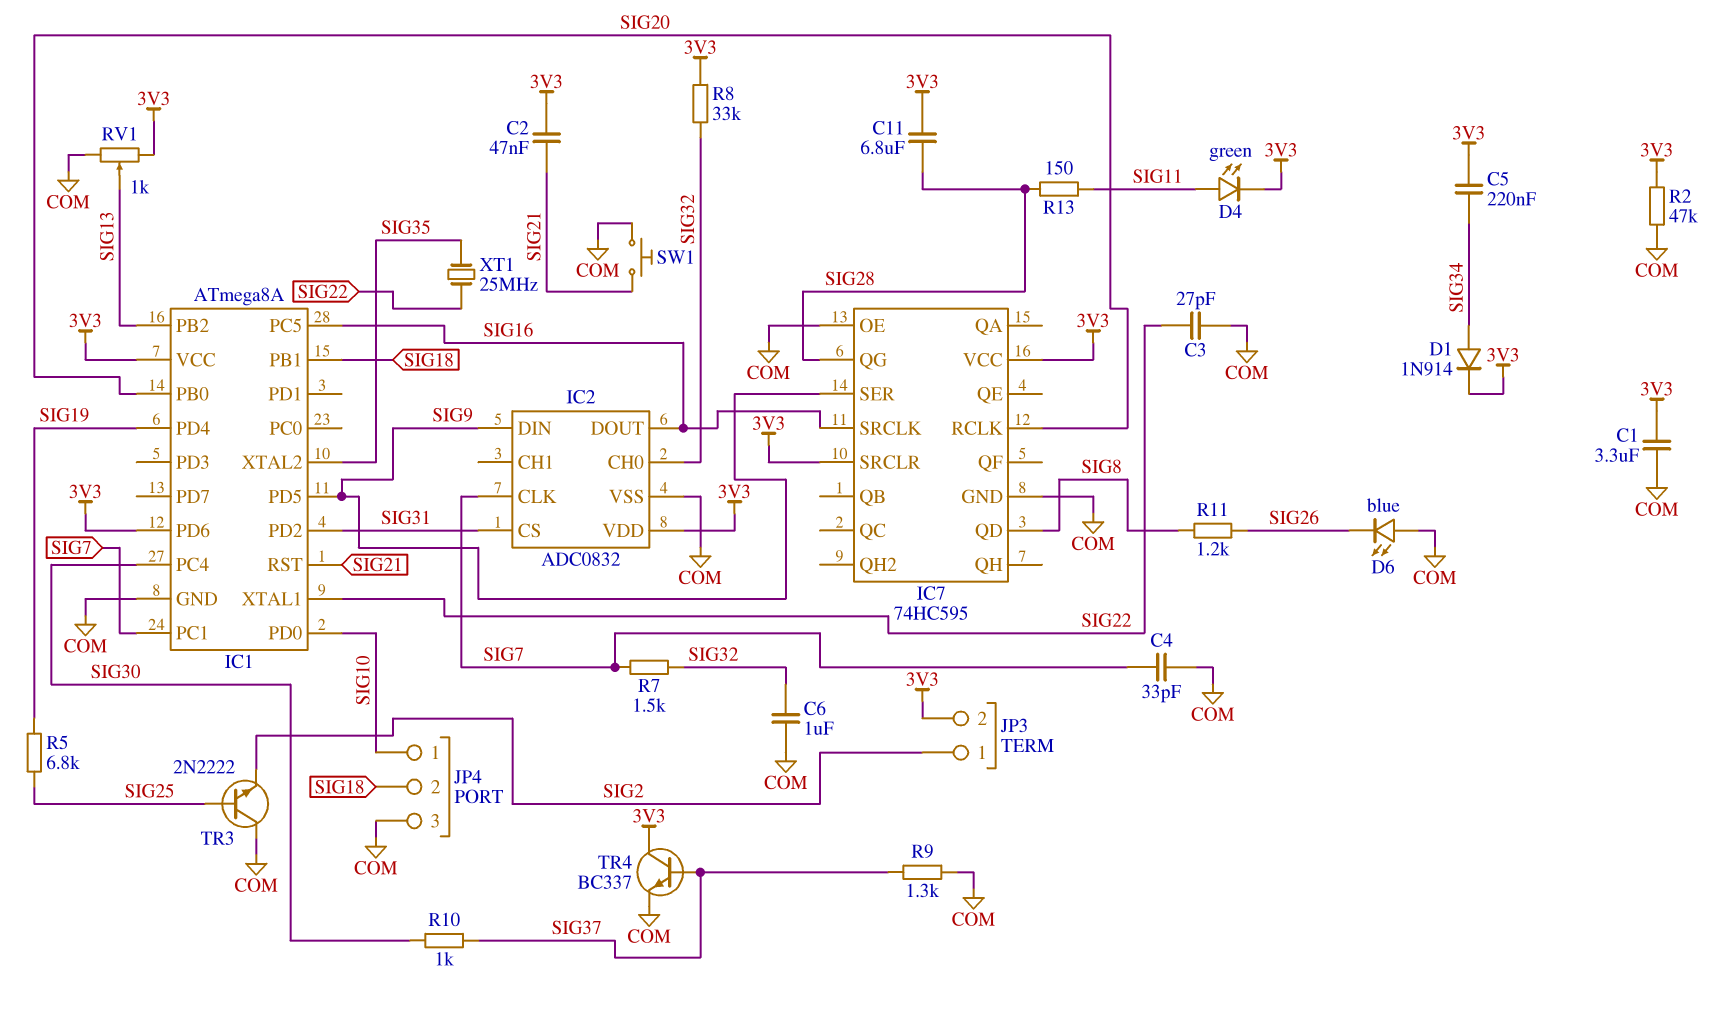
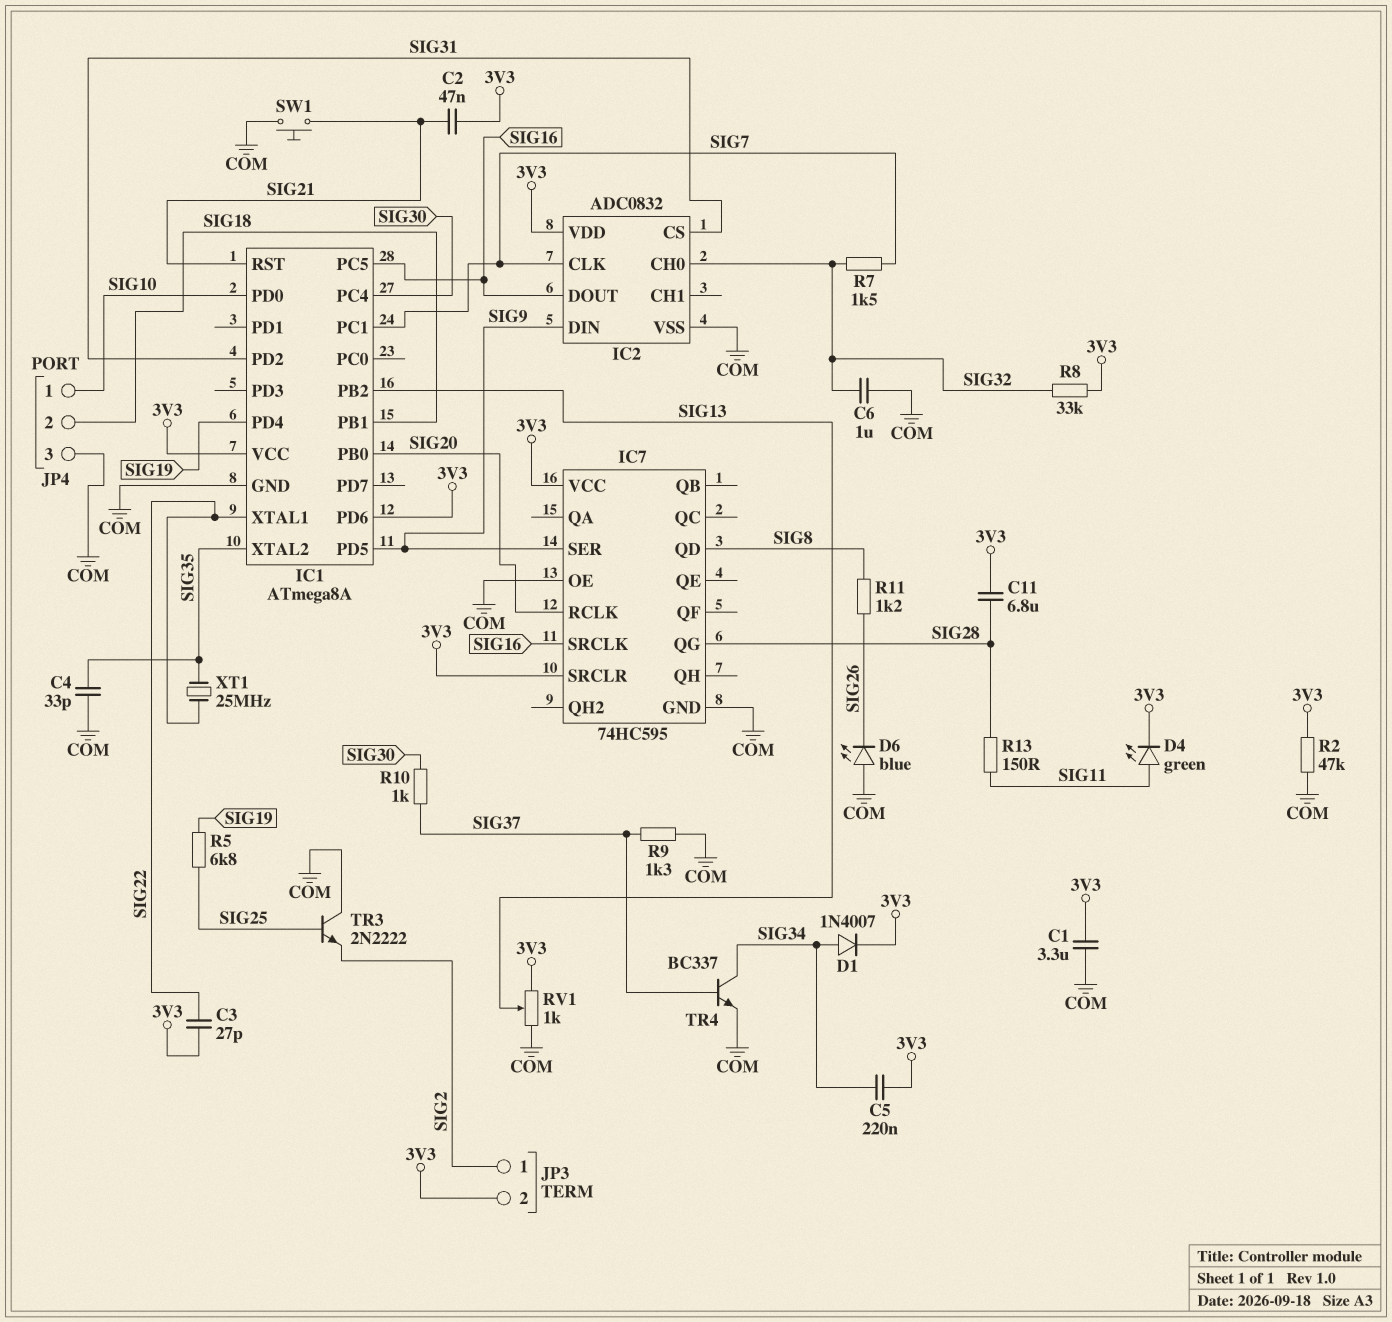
C3: 27pF (COM, SIG22) -> 27pF (3V3, SIG22)
C4: 33pF (COM, SIG7) -> 33pF (COM, SIG35)
D1: diode 1N914 (A SIG34, K 3V3) -> diode 1N4007 (A SIG34, K 3V3)
TR4: NPN BC337 (B SIG37, C 3V3, E COM) -> NPN BC337 (B SIG37, C SIG34, E COM)

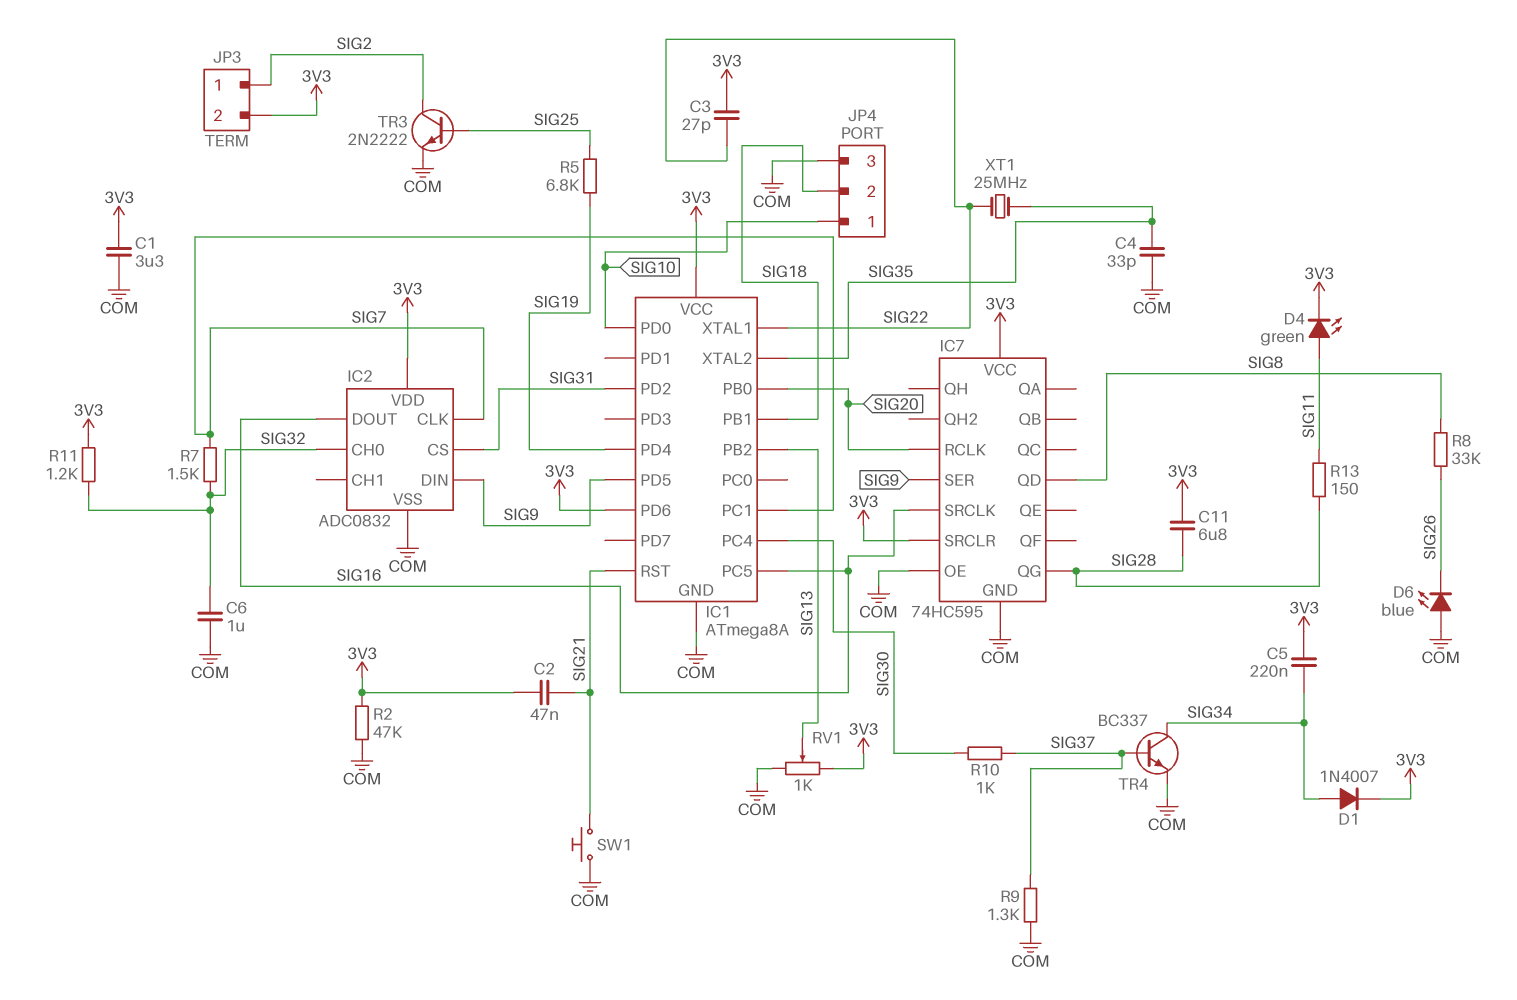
R8: 33k (3V3, SIG32) -> 33k (SIG8, SIG26)
R11: 1.2k (SIG8, SIG26) -> 1.2k (3V3, SIG32)
TR3: NPN 2N2222 (B SIG25, C COM, E SIG2) -> NPN 2N2222 (B SIG25, C SIG2, E COM)

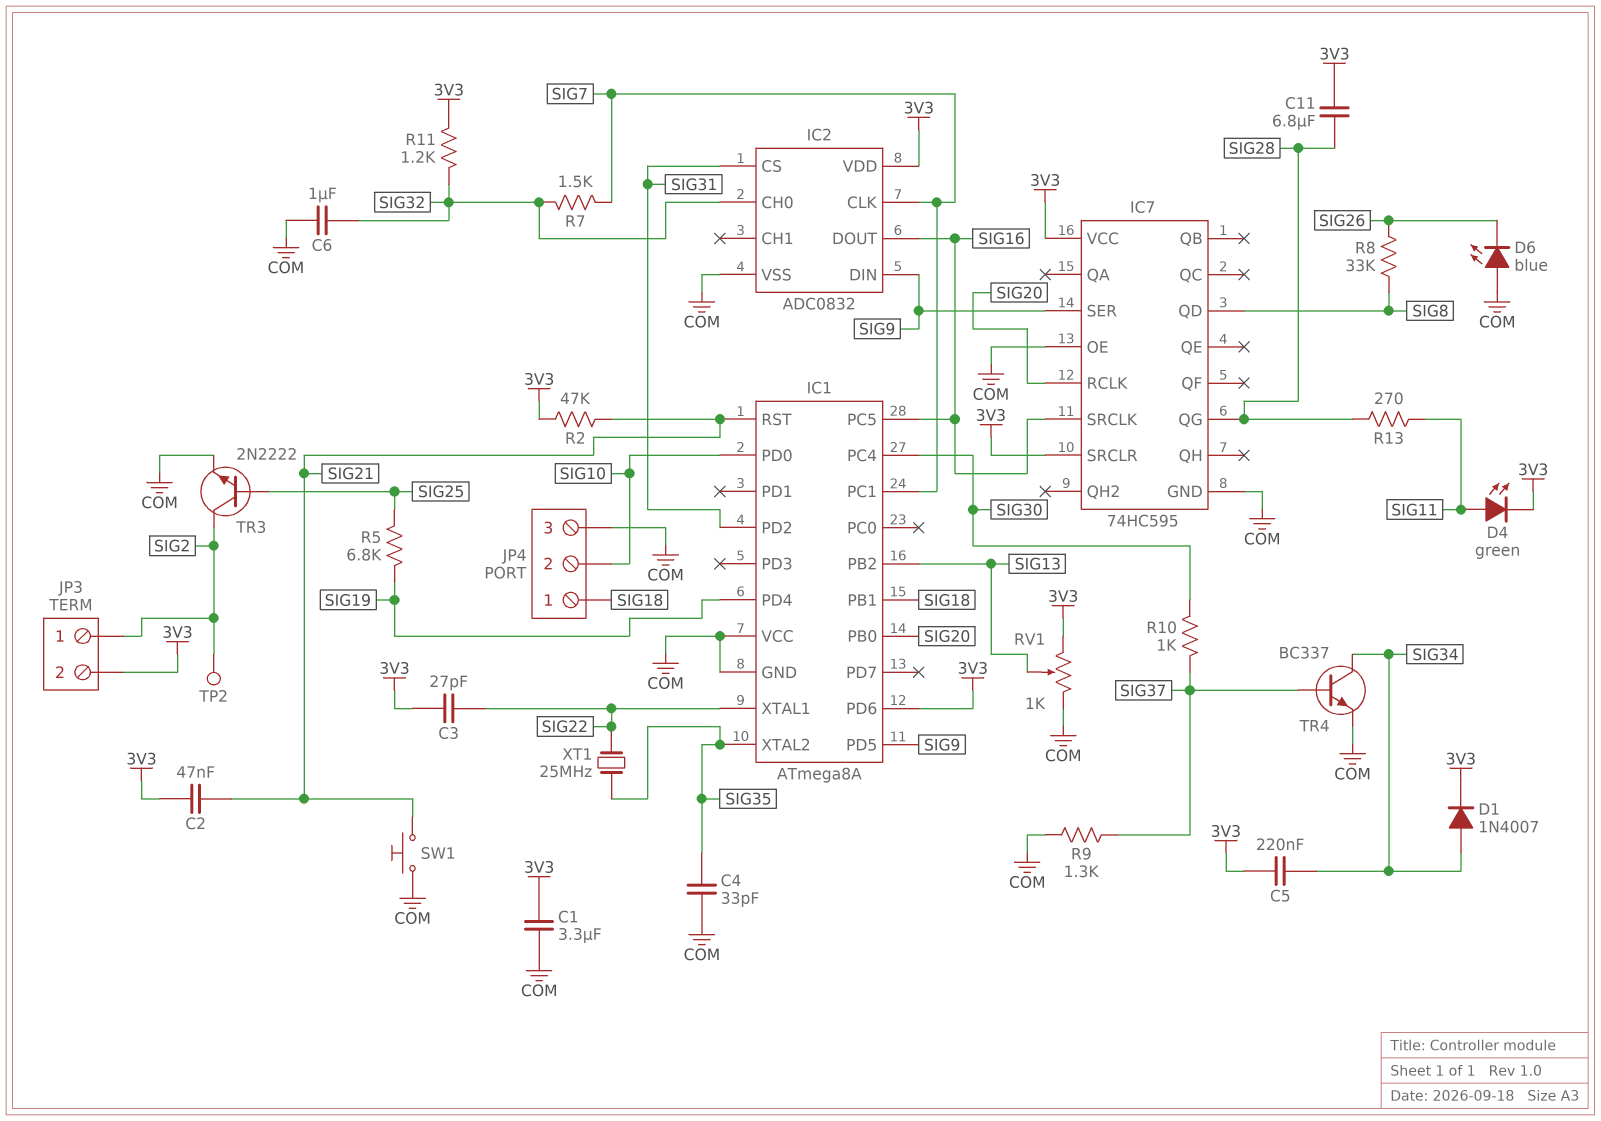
IC1 pin VCC: 3V3 -> COM
JP4 pin 1: SIG10 -> SIG18
JP4 pin 2: SIG18 -> SIG10
R2: 47k (3V3, COM) -> 47k (3V3, SIG21)
R13: 150 (SIG11, SIG28) -> 270 (SIG11, SIG28)
TP2: none -> test point (SIG2)

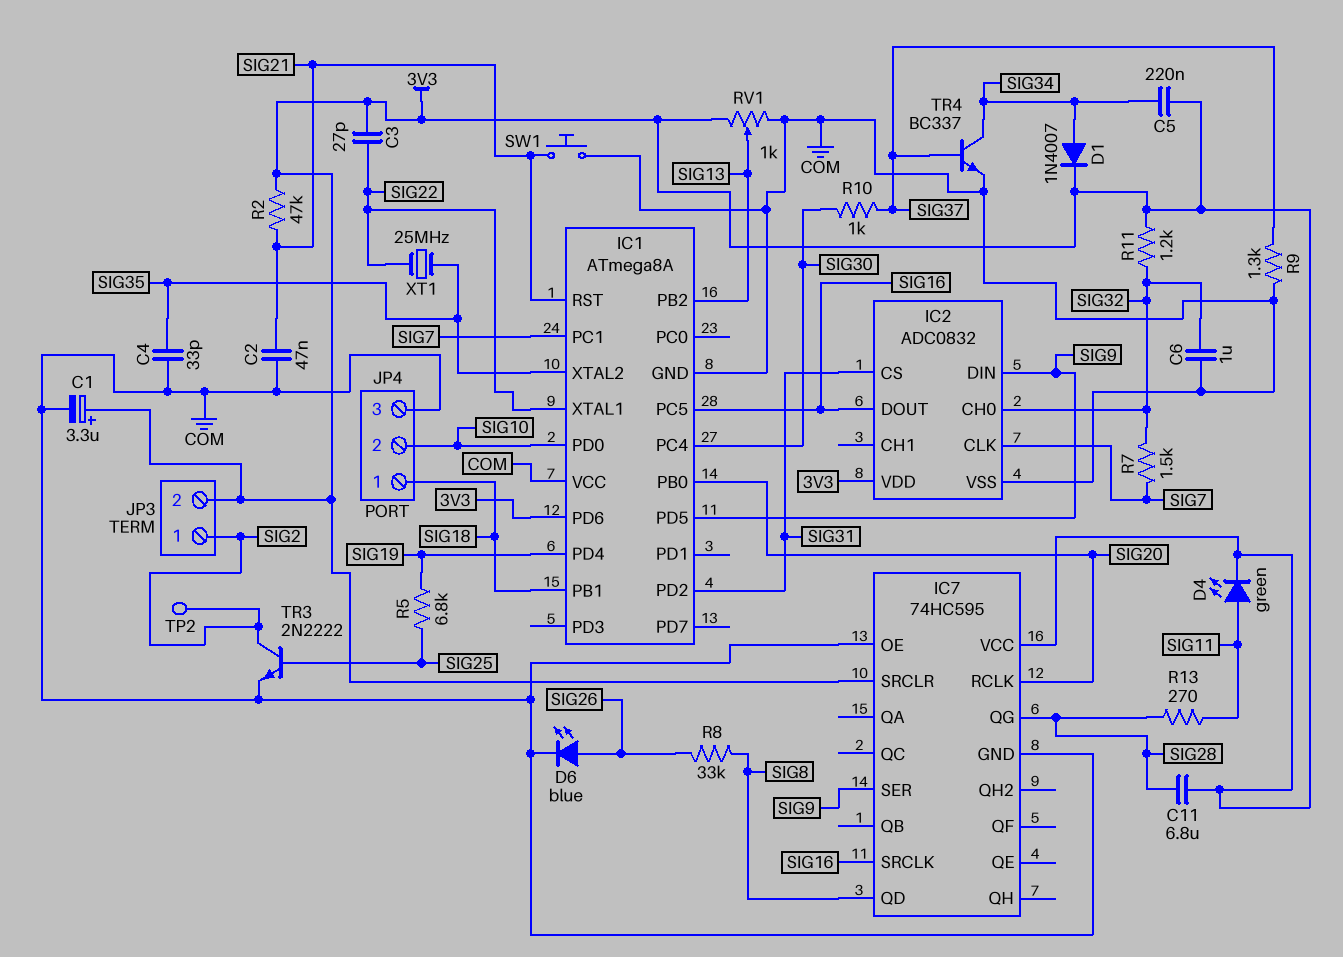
C1: 3.3uF (3V3, COM) -> 3.3uF (plus 3V3, minus COM)
C2: 47nF (3V3, SIG21) -> 47nF (COM, SIG21)
D6: LED blue (A COM, K SIG26) -> LED blue (A SIG26, K COM)

